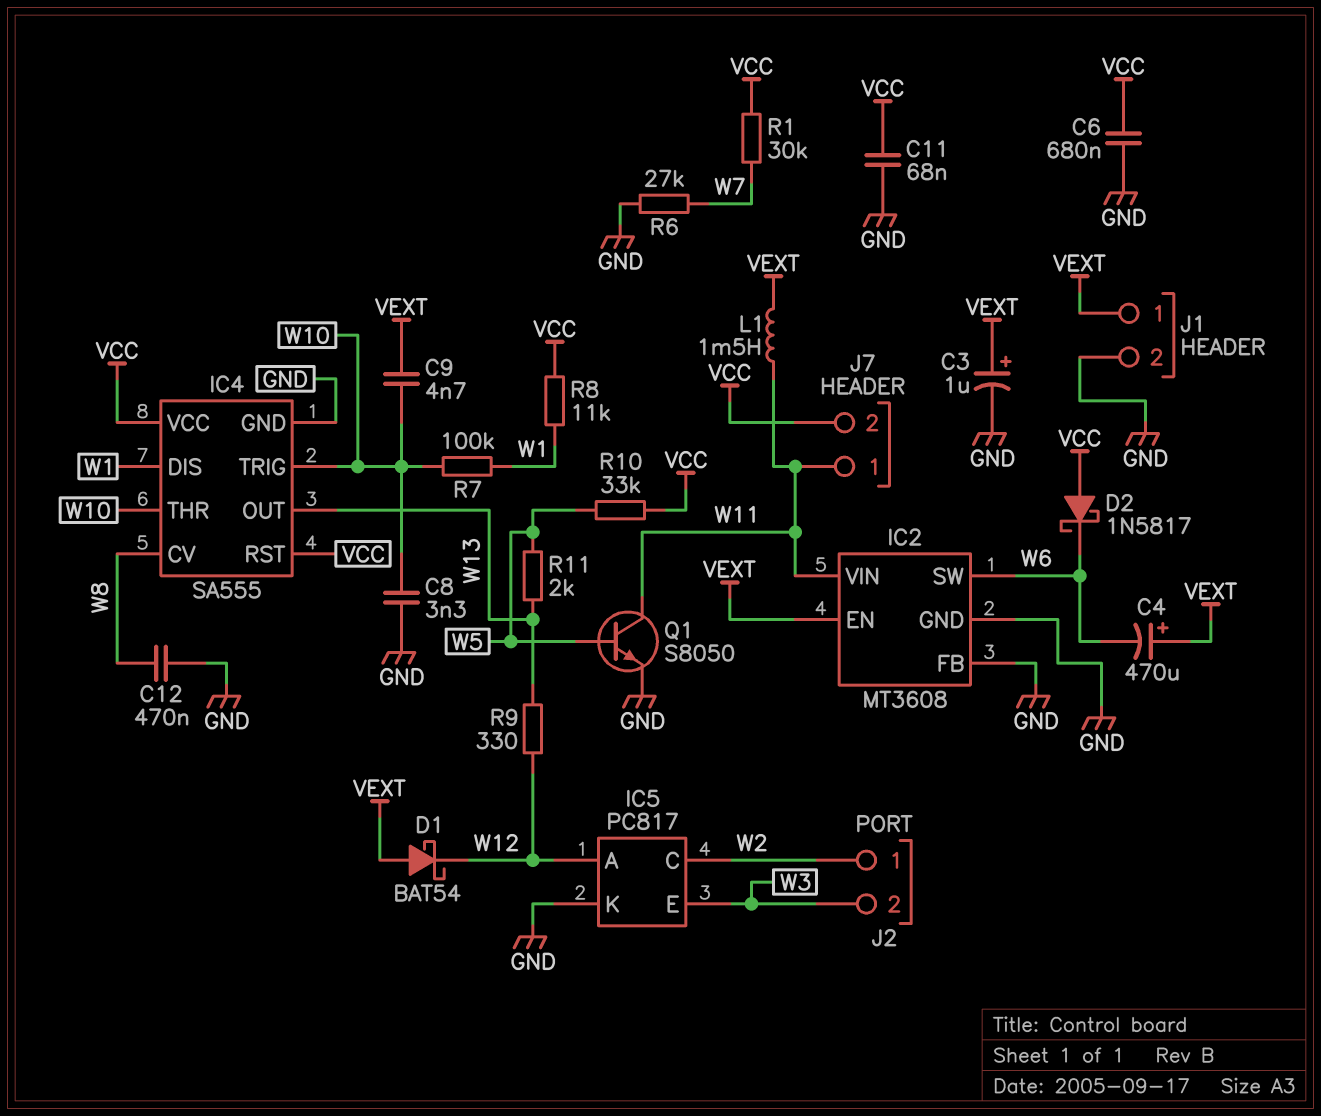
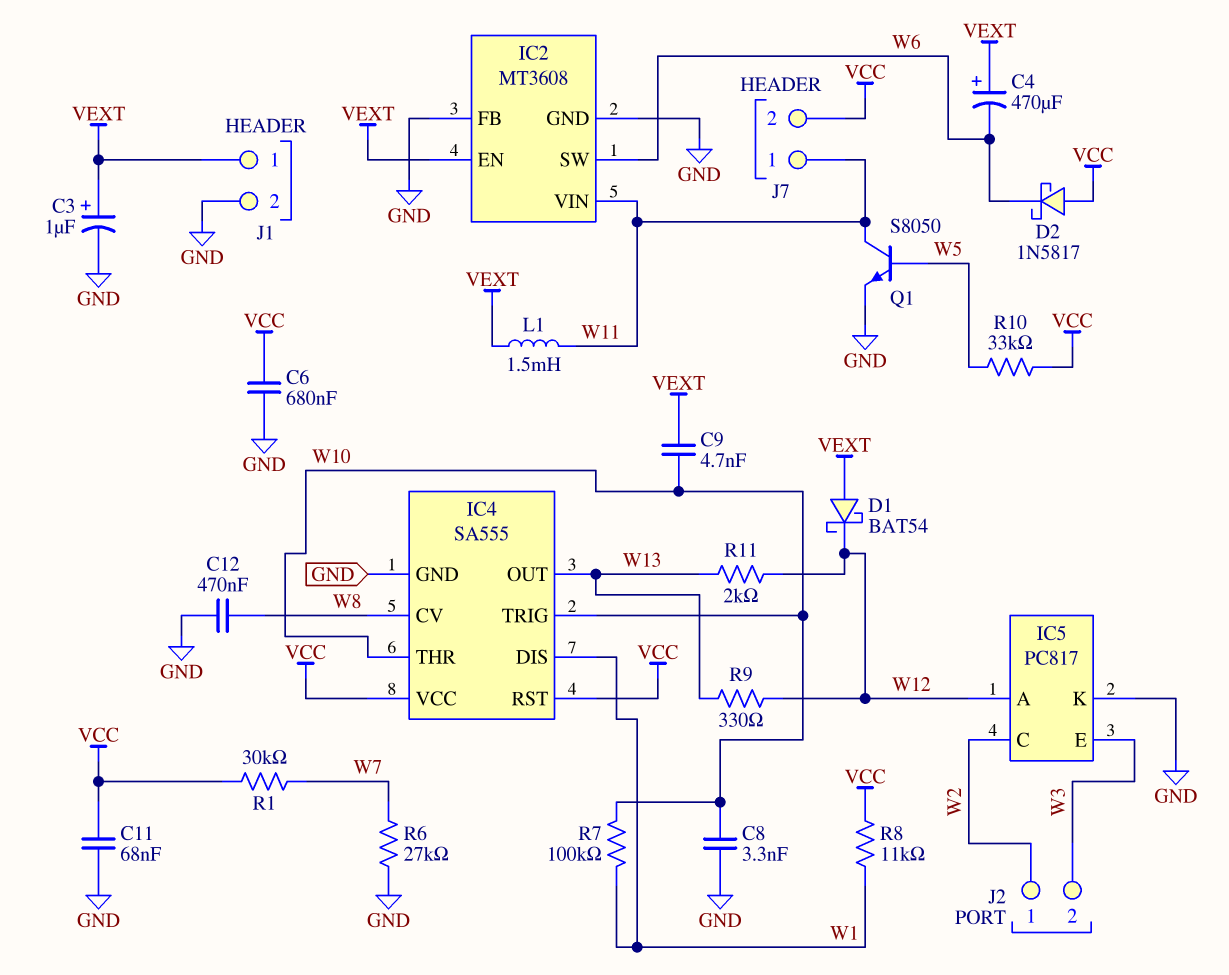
R11: 2k (W5, W13) -> 2k (W12, W13)

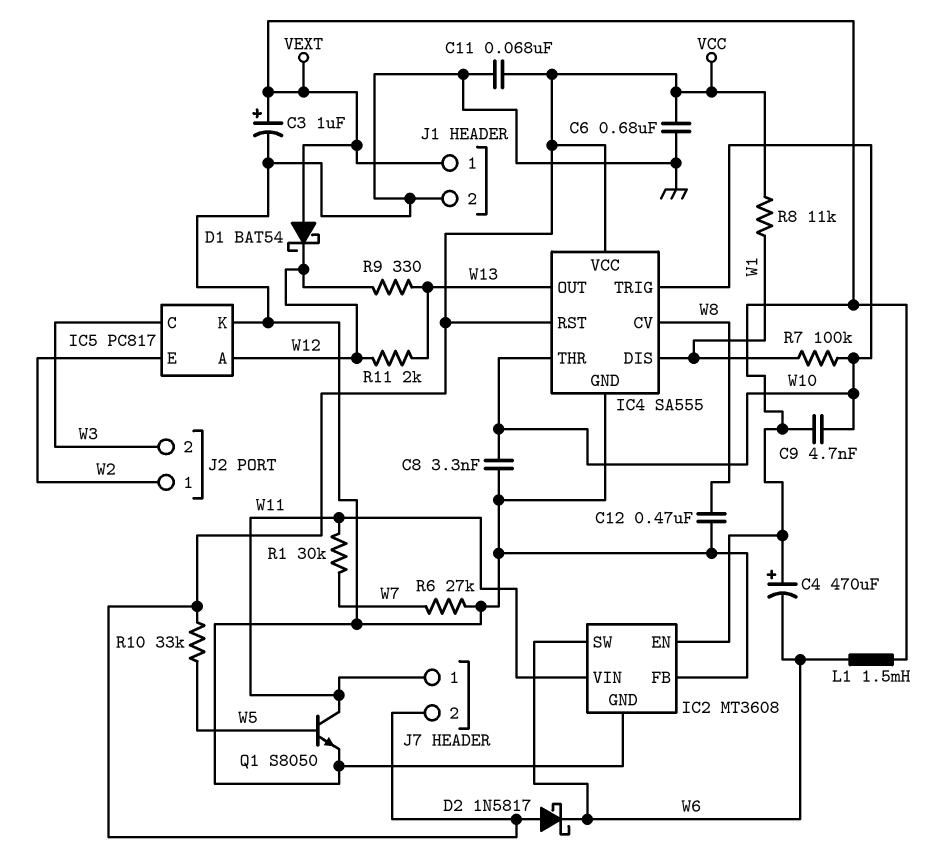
IC5 pin C: W2 -> W3
IC5 pin E: W3 -> W2
L1: 1.5mH (VEXT, W11) -> 1.5mH (VEXT, W6)
R1: 30k (VCC, W7) -> 30k (W7, W11)

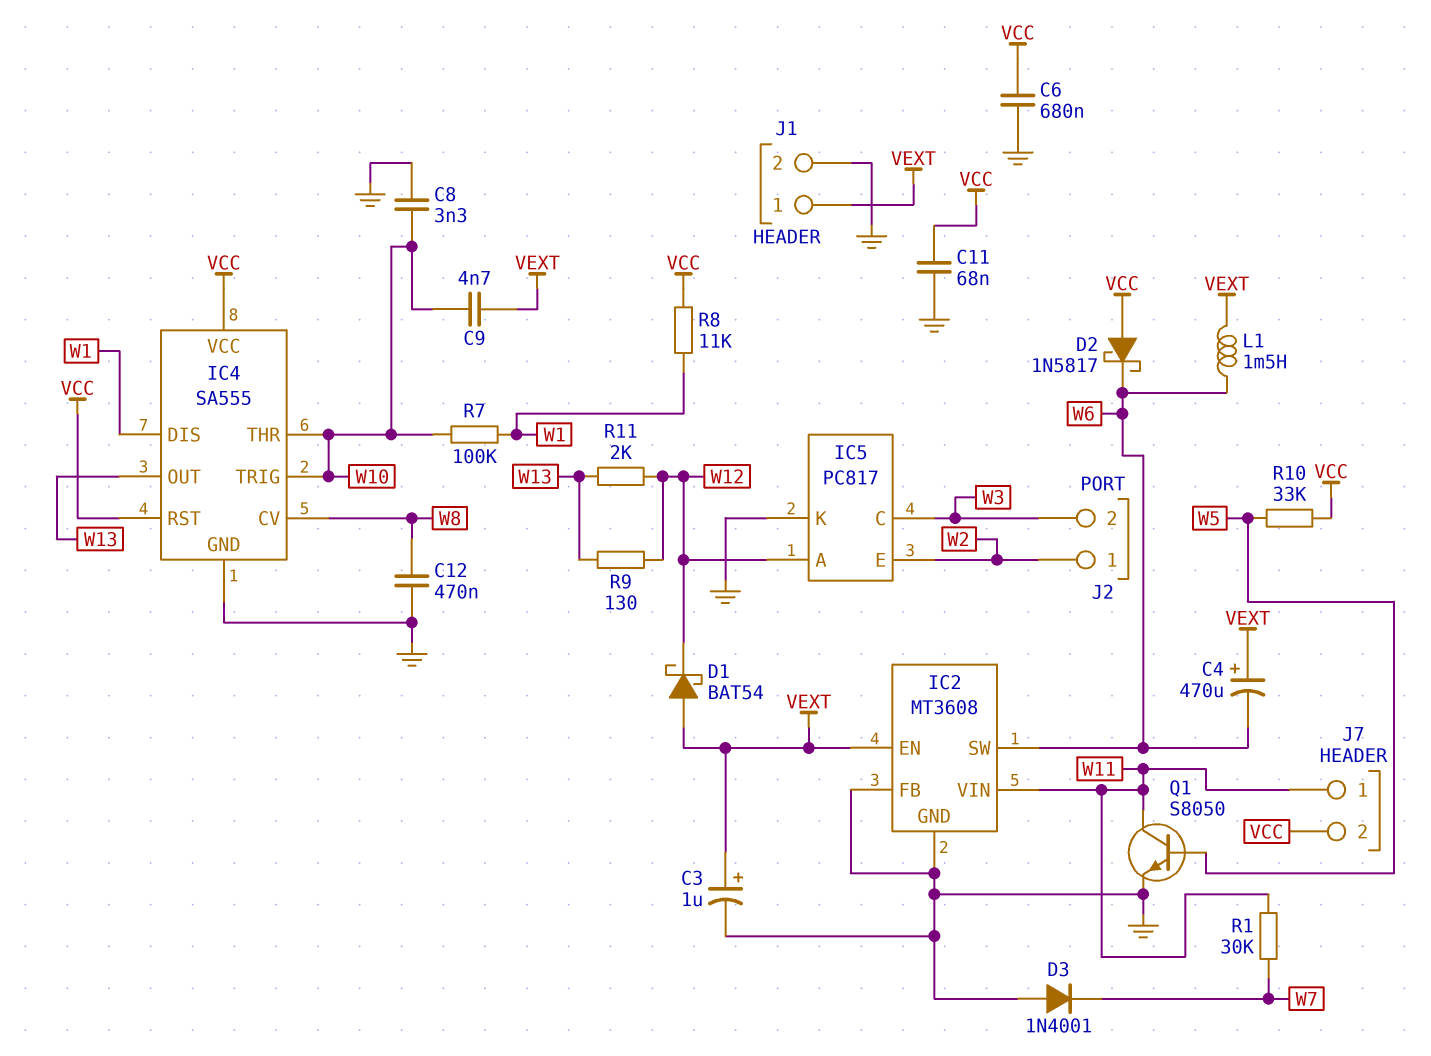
D3: none -> diode 1N4001 (A GND, K W7)
R6: 27k (GND, W7) -> none
R9: 330 (W12, W13) -> 130 (W12, W13)

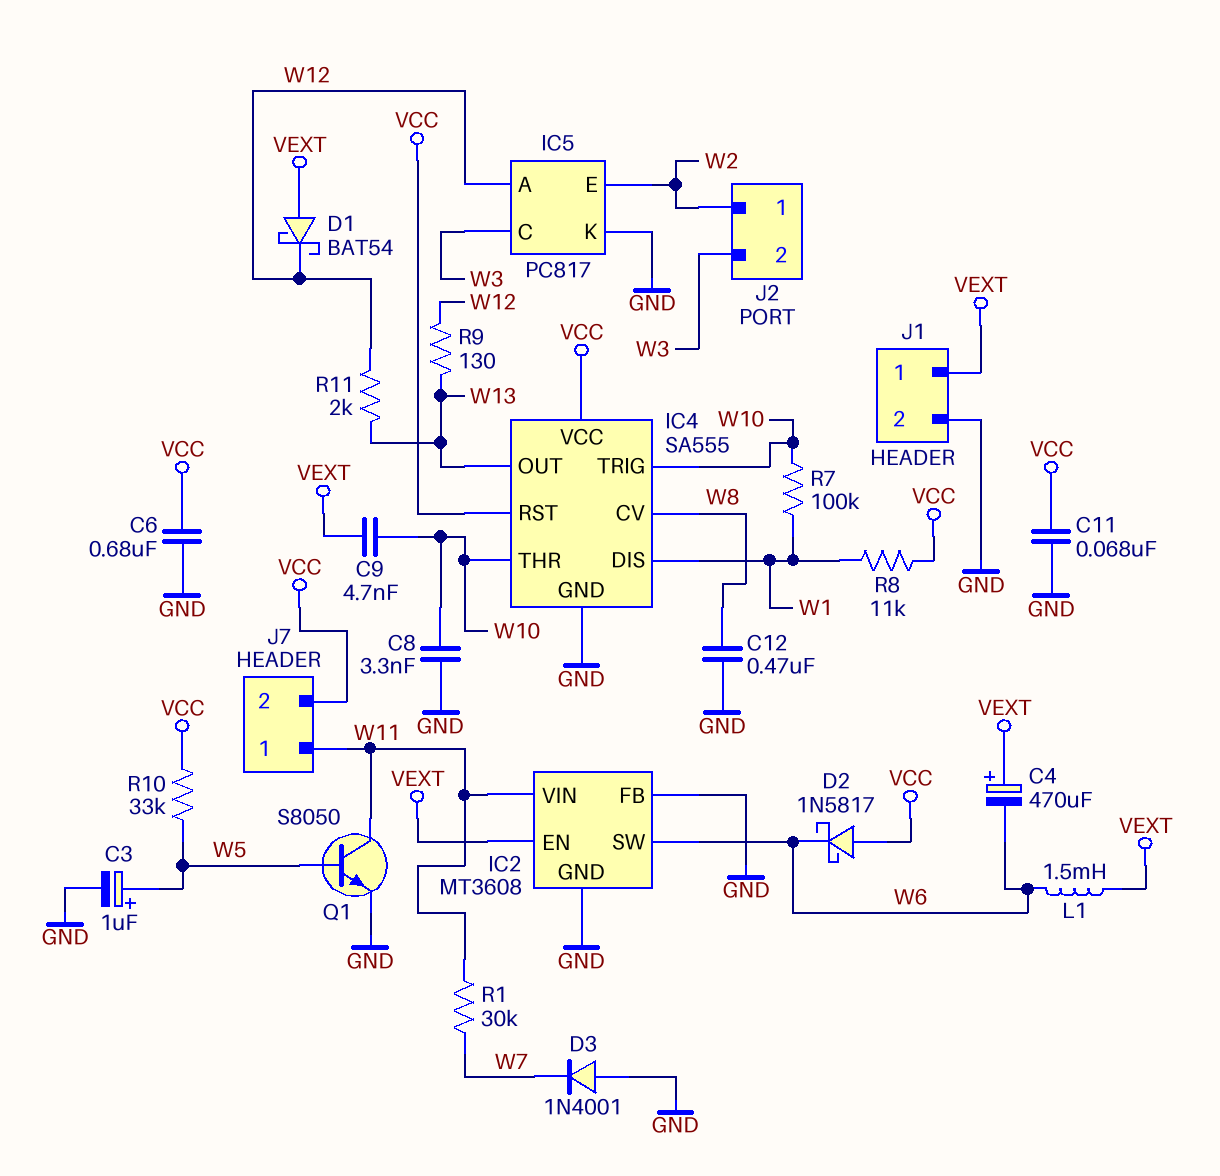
C3: 1uF (plus VEXT, minus GND) -> 1uF (plus W5, minus GND)

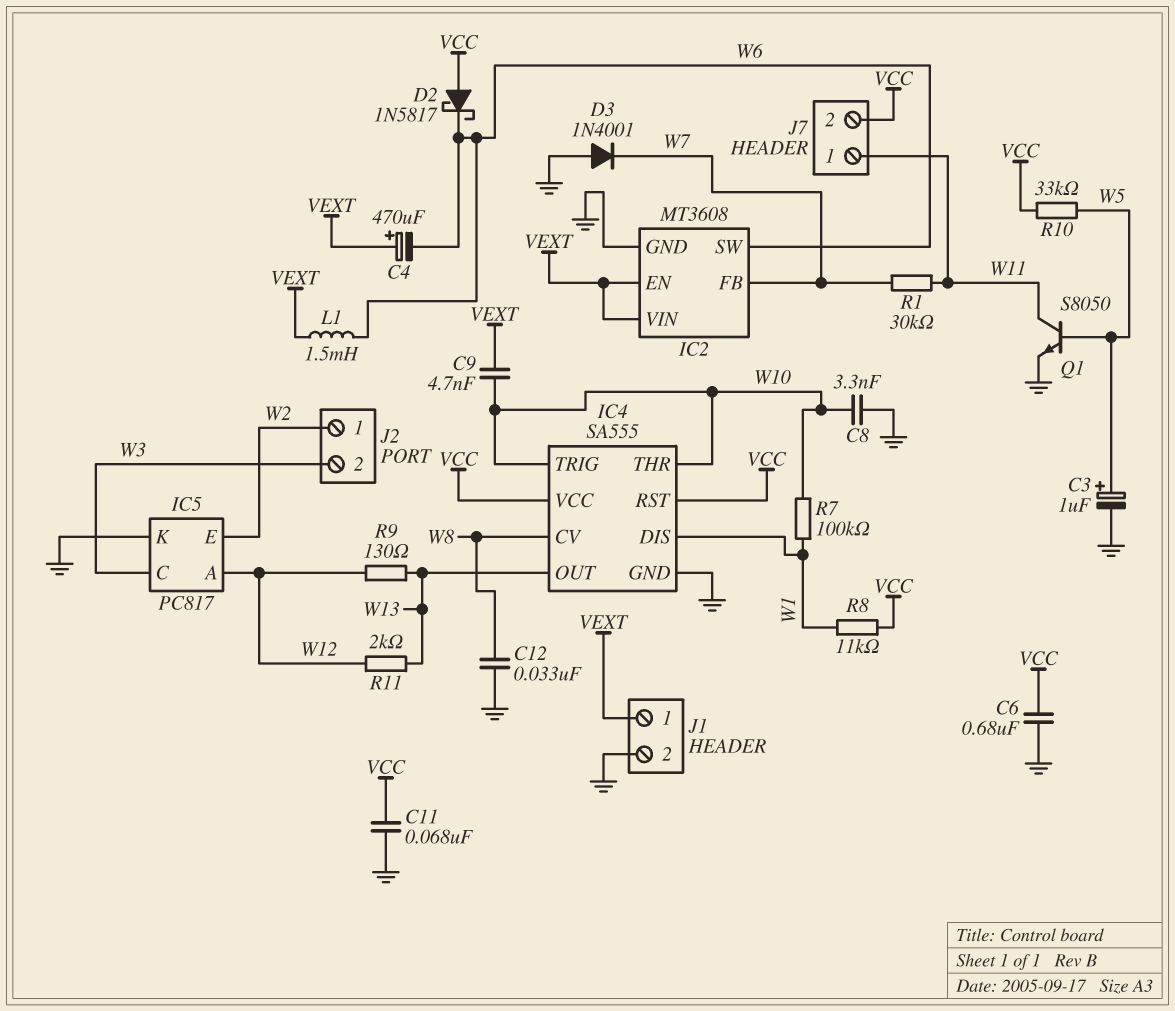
C12: 470nF (GND, W8) -> 33nF (GND, W8)
D1: schottky BAT54 (A VEXT, K W12) -> none
IC2 pin FB: GND -> W7
IC2 pin VIN: W11 -> VEXT

